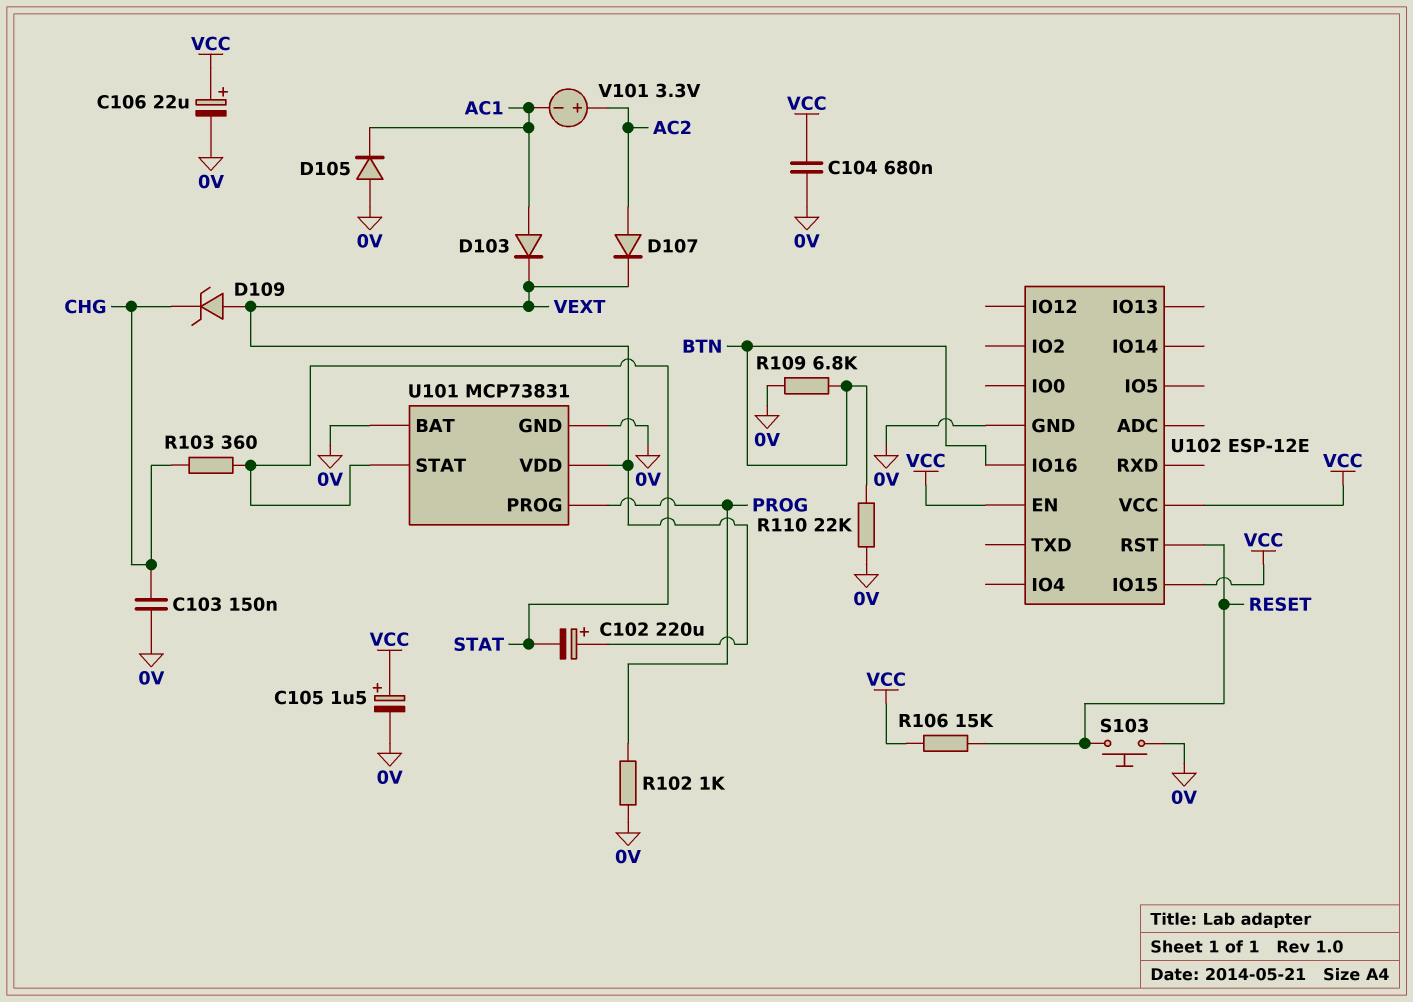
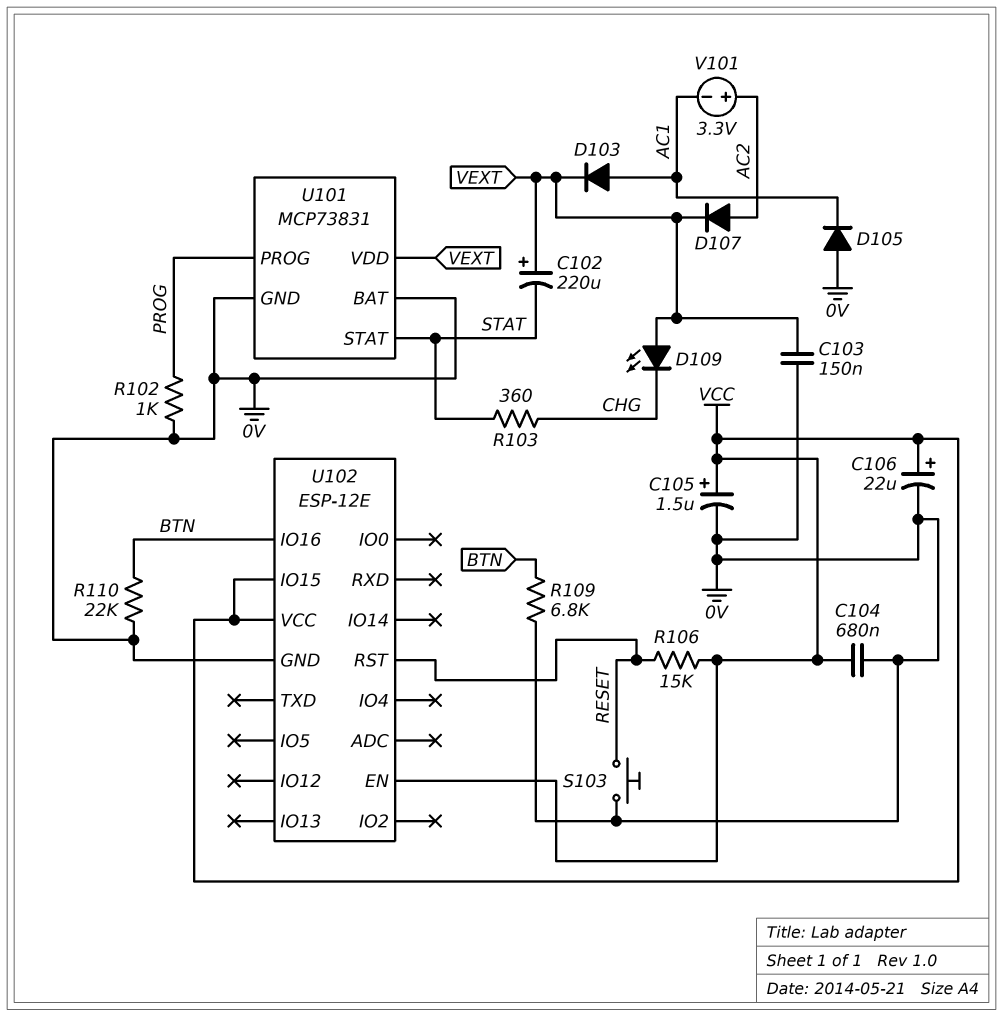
C103: 150nF (0V, CHG) -> 150nF (0V, VEXT)
D109: zener (A VEXT, K CHG) -> LED (A VEXT, K CHG)

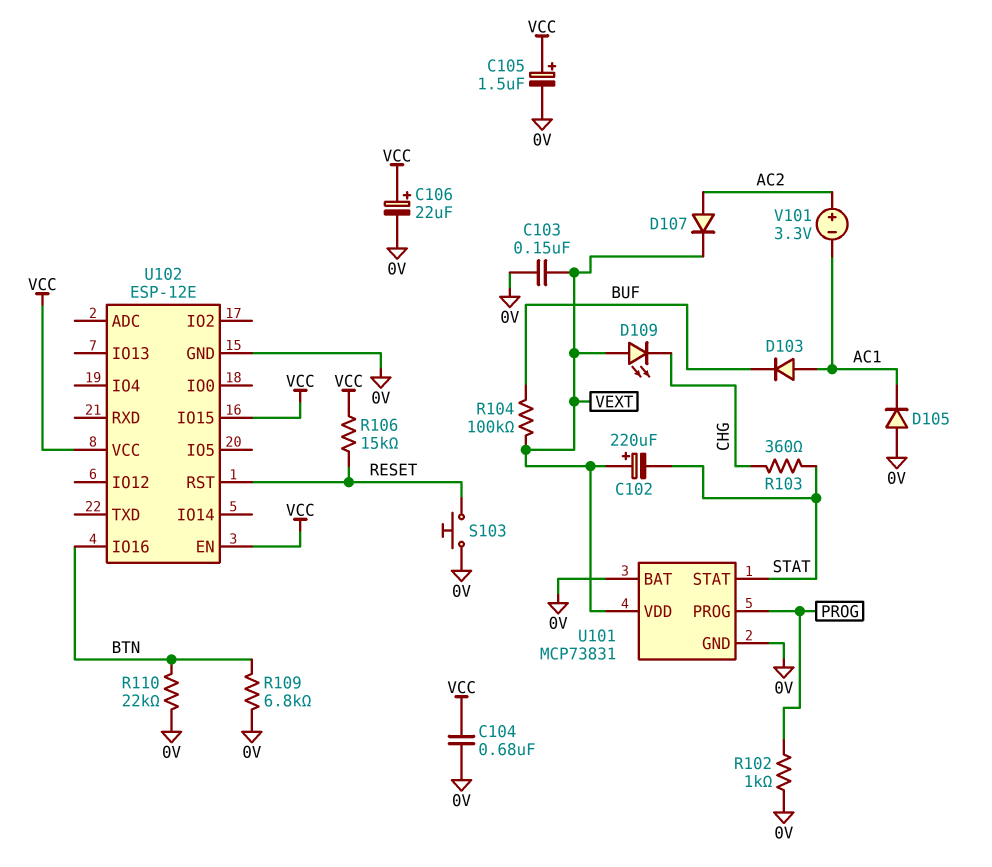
D103: diode (A AC1, K VEXT) -> diode (A AC1, K BUF)
R104: none -> 100k (BUF, VEXT)

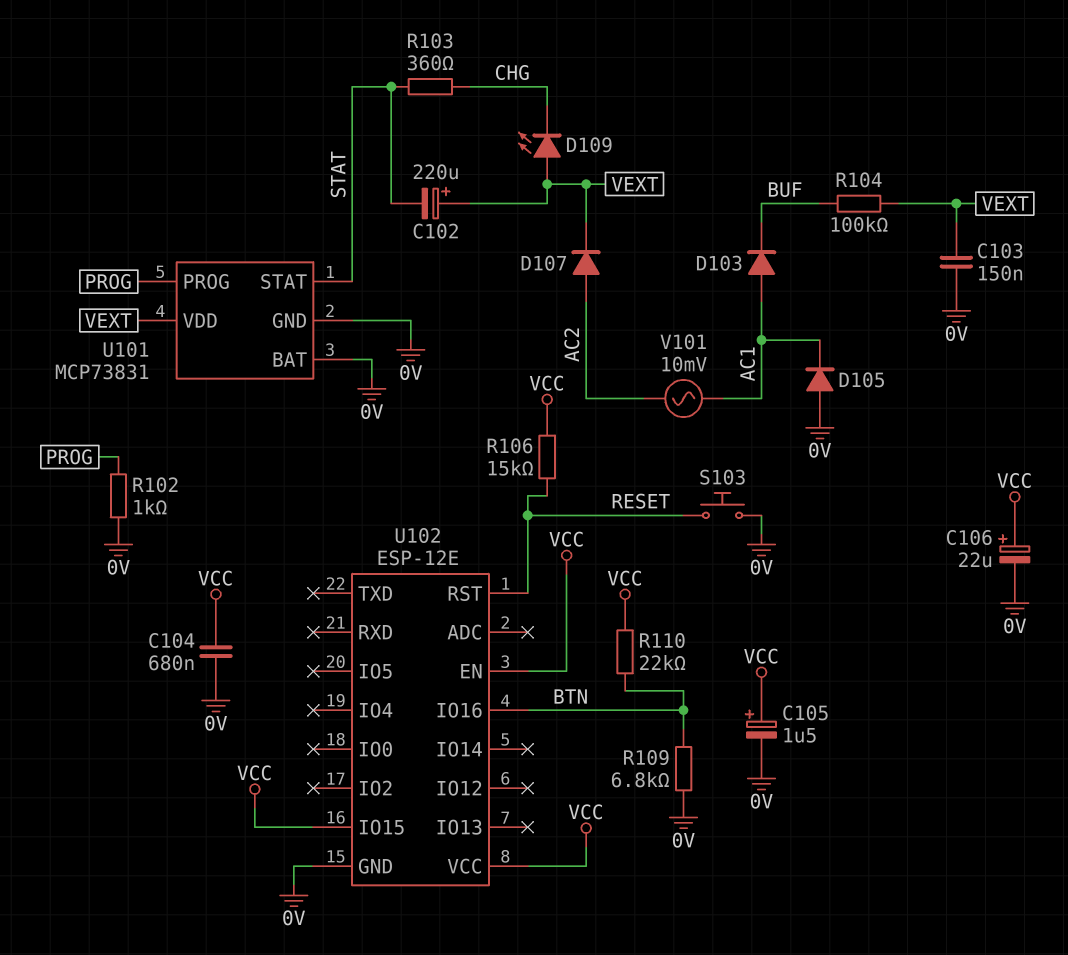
R110: 22k (0V, BTN) -> 22k (BTN, VCC)
V101: 3.3V (plus AC2, minus AC1) -> AC 10mV (AC1, AC2)

